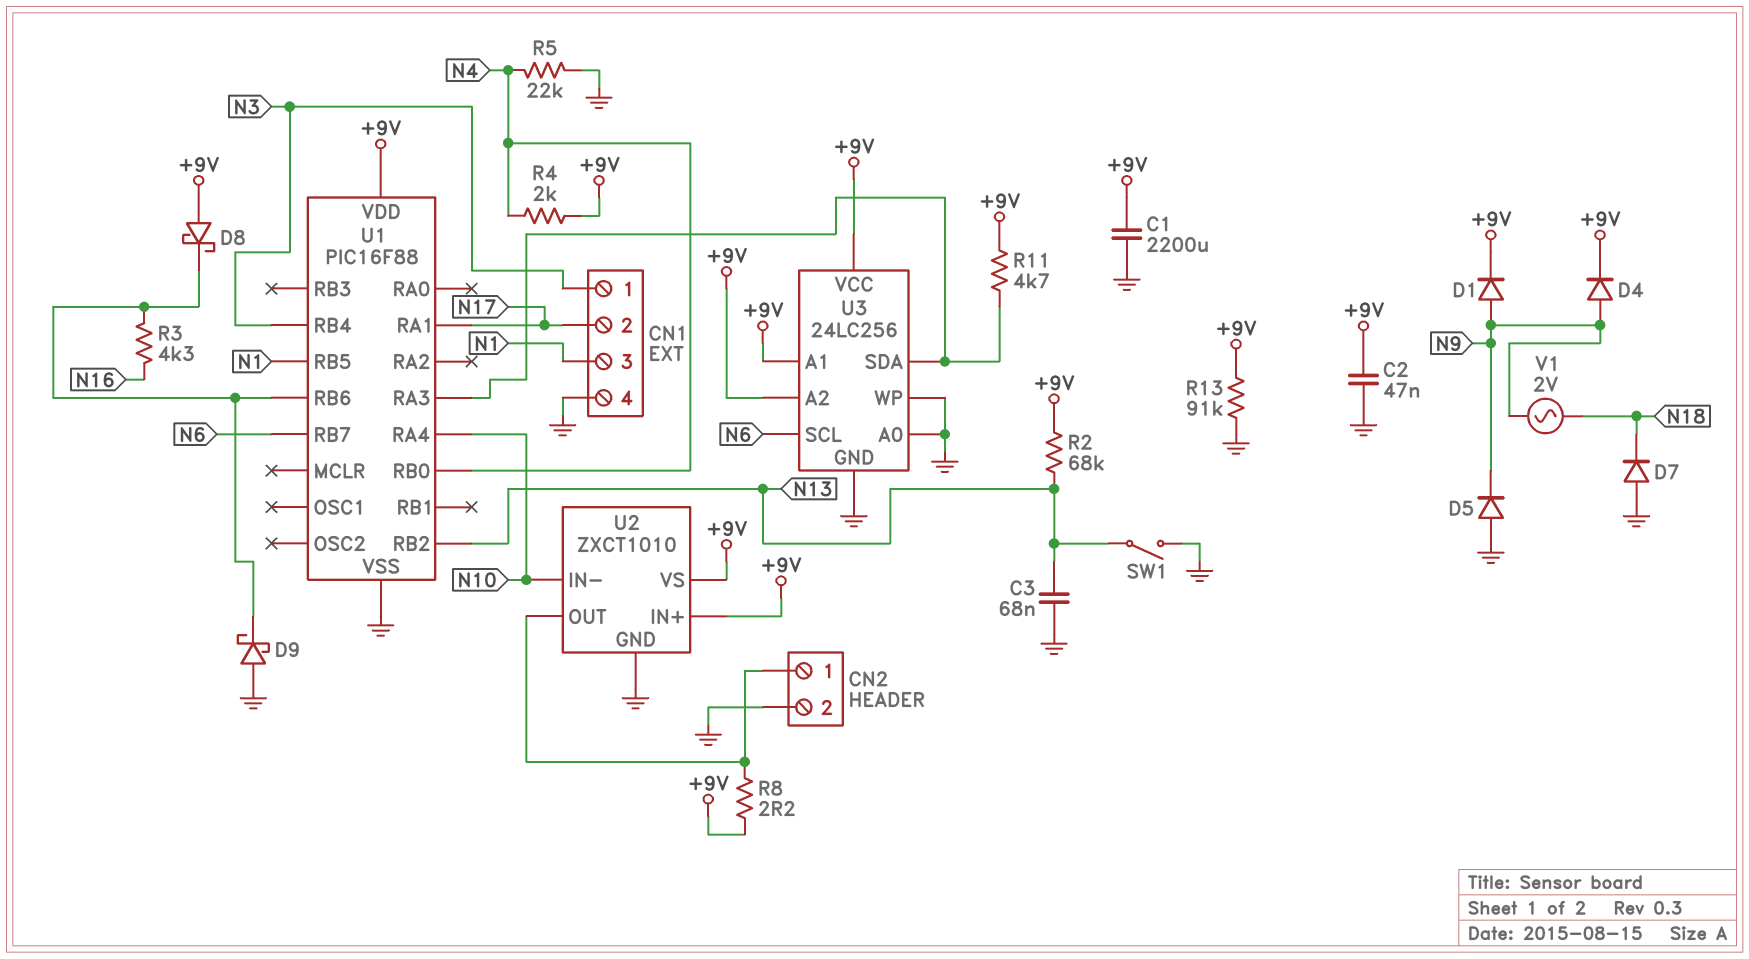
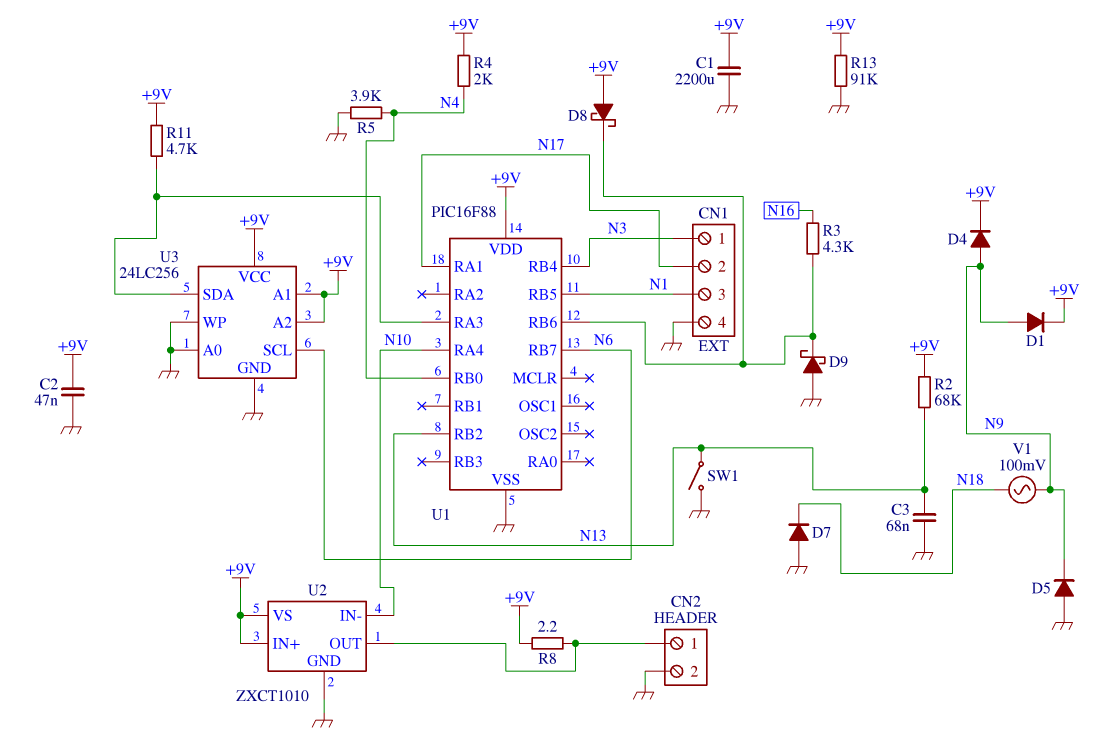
R5: 22k (GND, N4) -> 3.9k (GND, N4)
V1: AC 2V (N9, N18) -> AC 100mV (N9, N18)

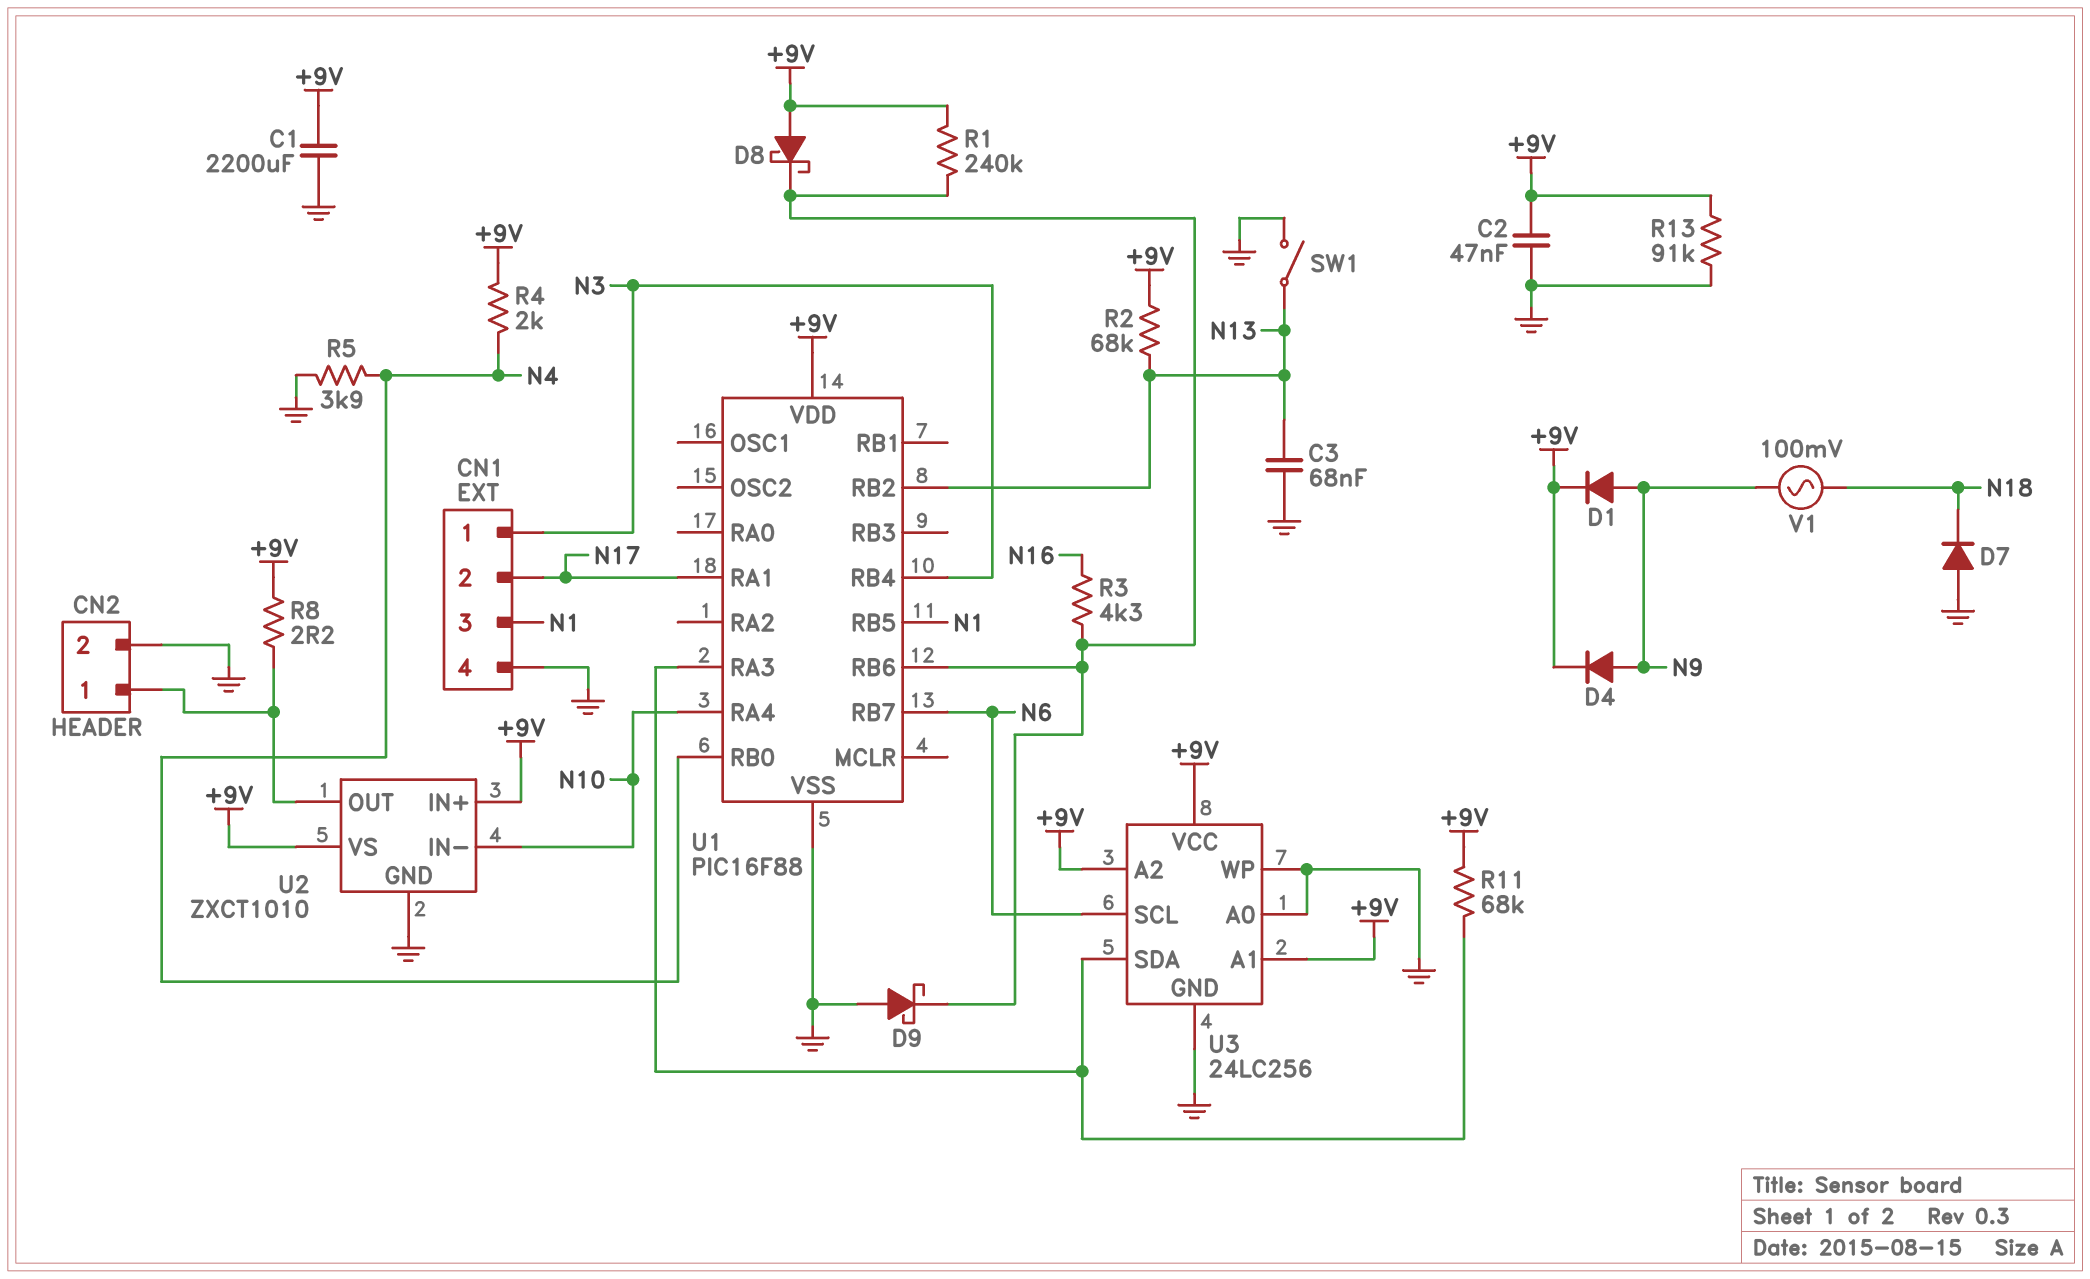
D5: diode (A GND, K N9) -> none
R1: none -> 240k (+9V, U1/RB6)
R11: 4.7k (+9V, U1/RA3) -> 68k (+9V, U1/RA3)

